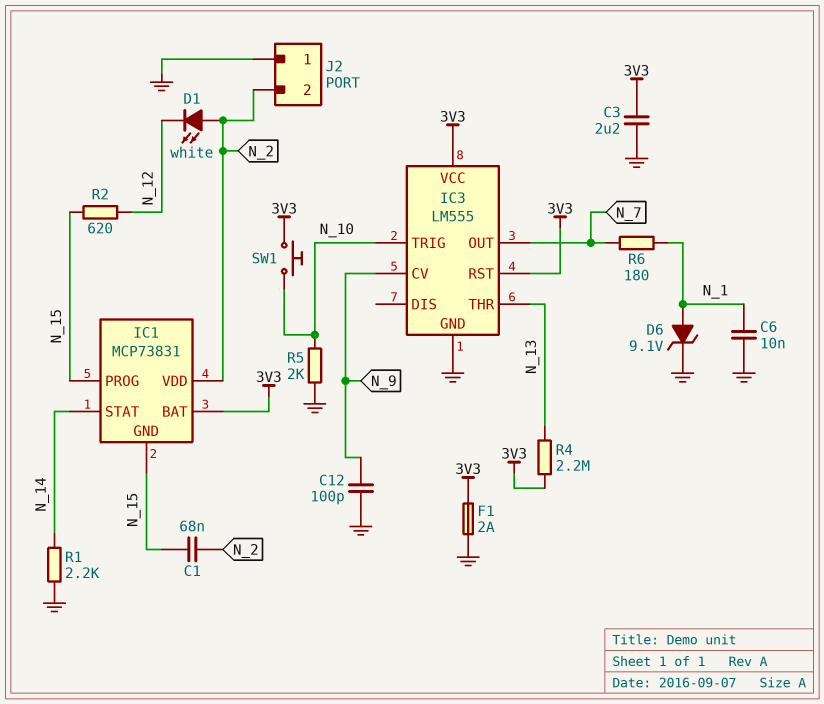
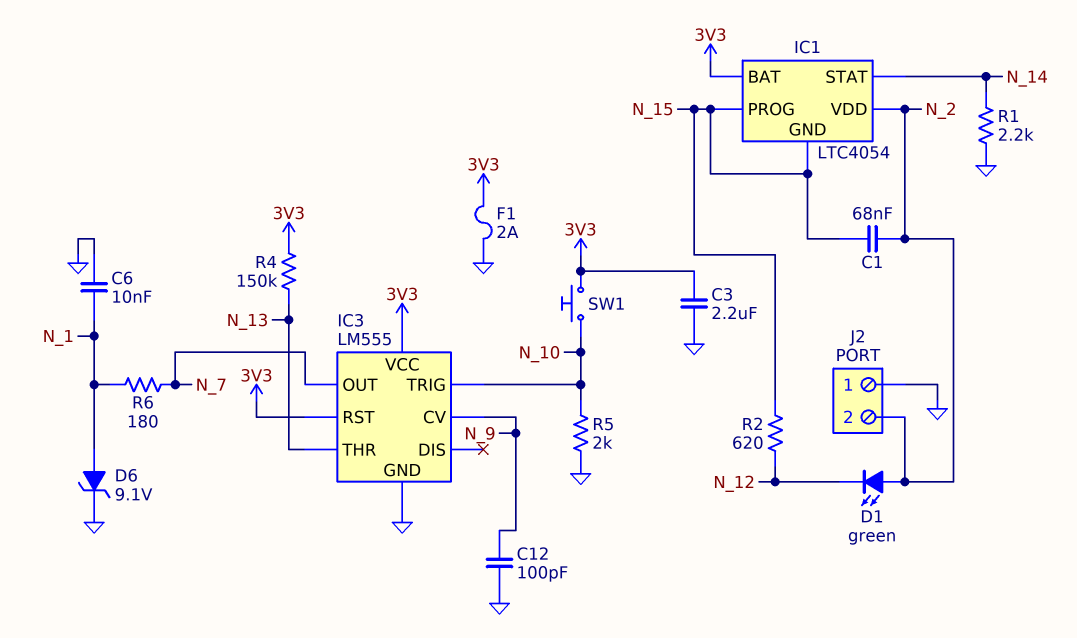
D1: LED white (A N_2, K N_12) -> LED green (A N_2, K N_12)
IC1: MCP73831 -> LTC4054
R4: 2.2M (3V3, N_13) -> 150k (3V3, N_13)

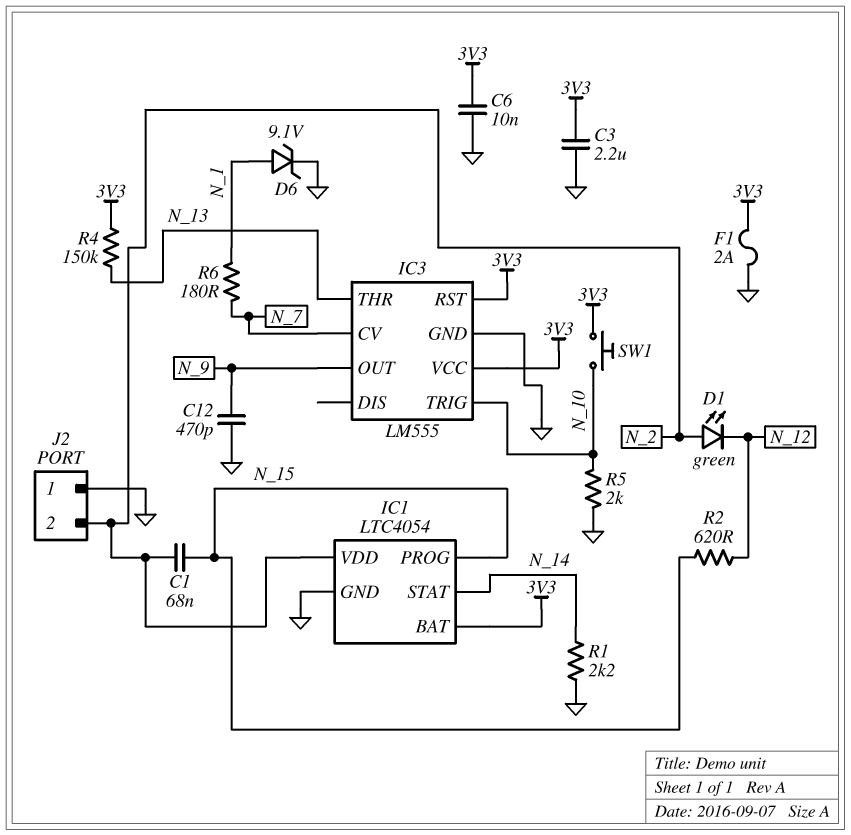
C6: 10nF (GND, N_1) -> 10nF (3V3, GND)
C12: 100pF (GND, N_9) -> 470pF (GND, N_9)
IC1 pin GND: N_15 -> GND
IC3 pin CV: N_9 -> N_7
IC3 pin OUT: N_7 -> N_9

